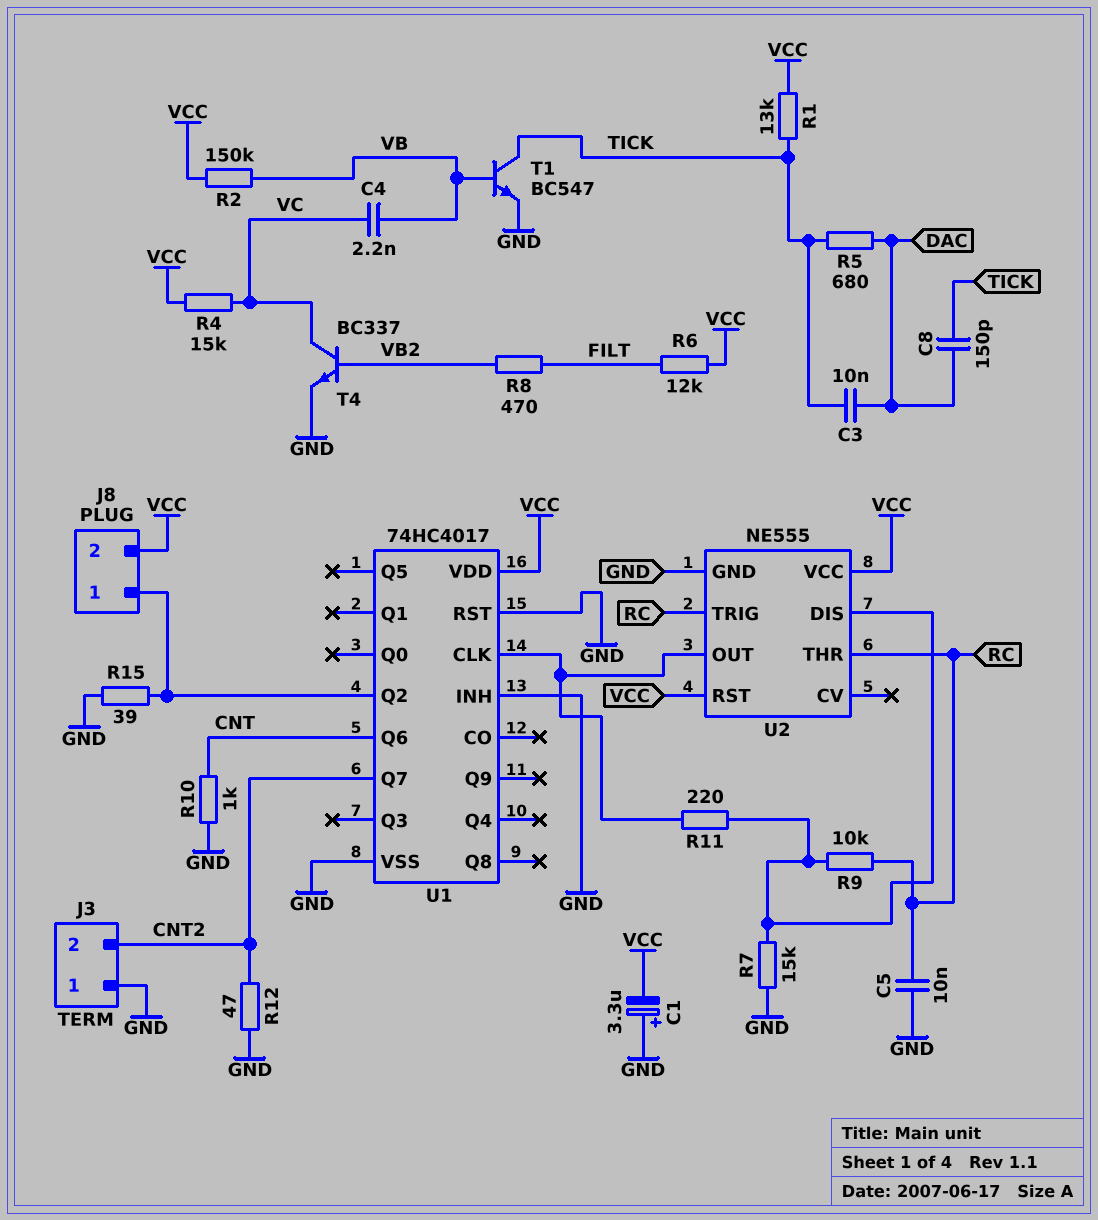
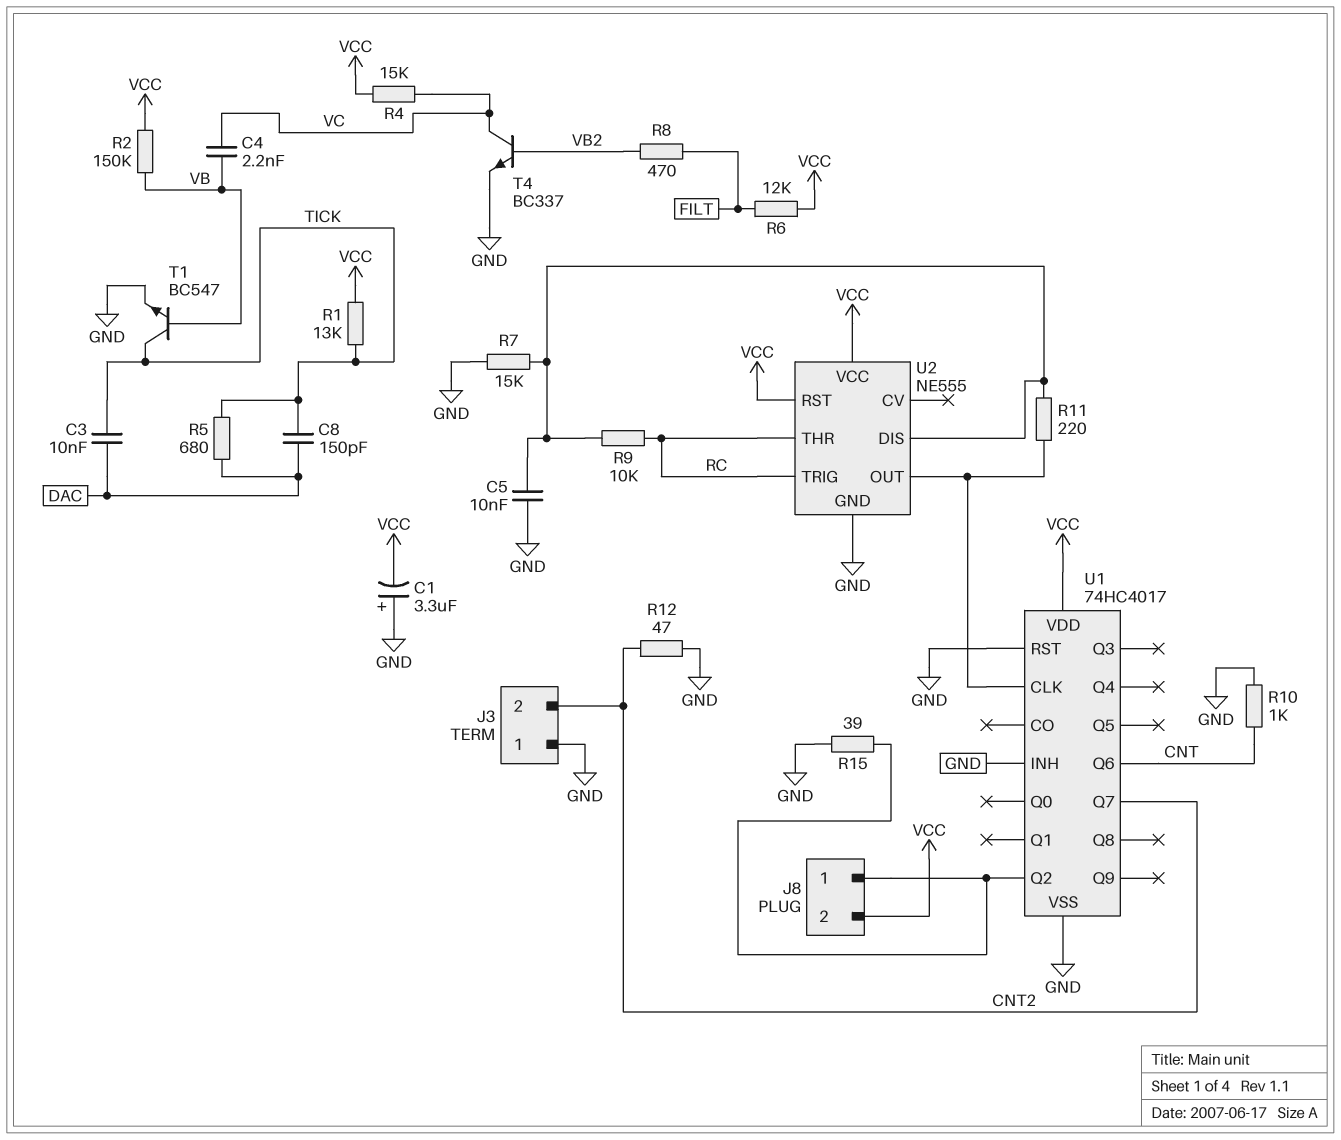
C5: 10nF (GND, RC) -> 10nF (GND, U2/DIS)

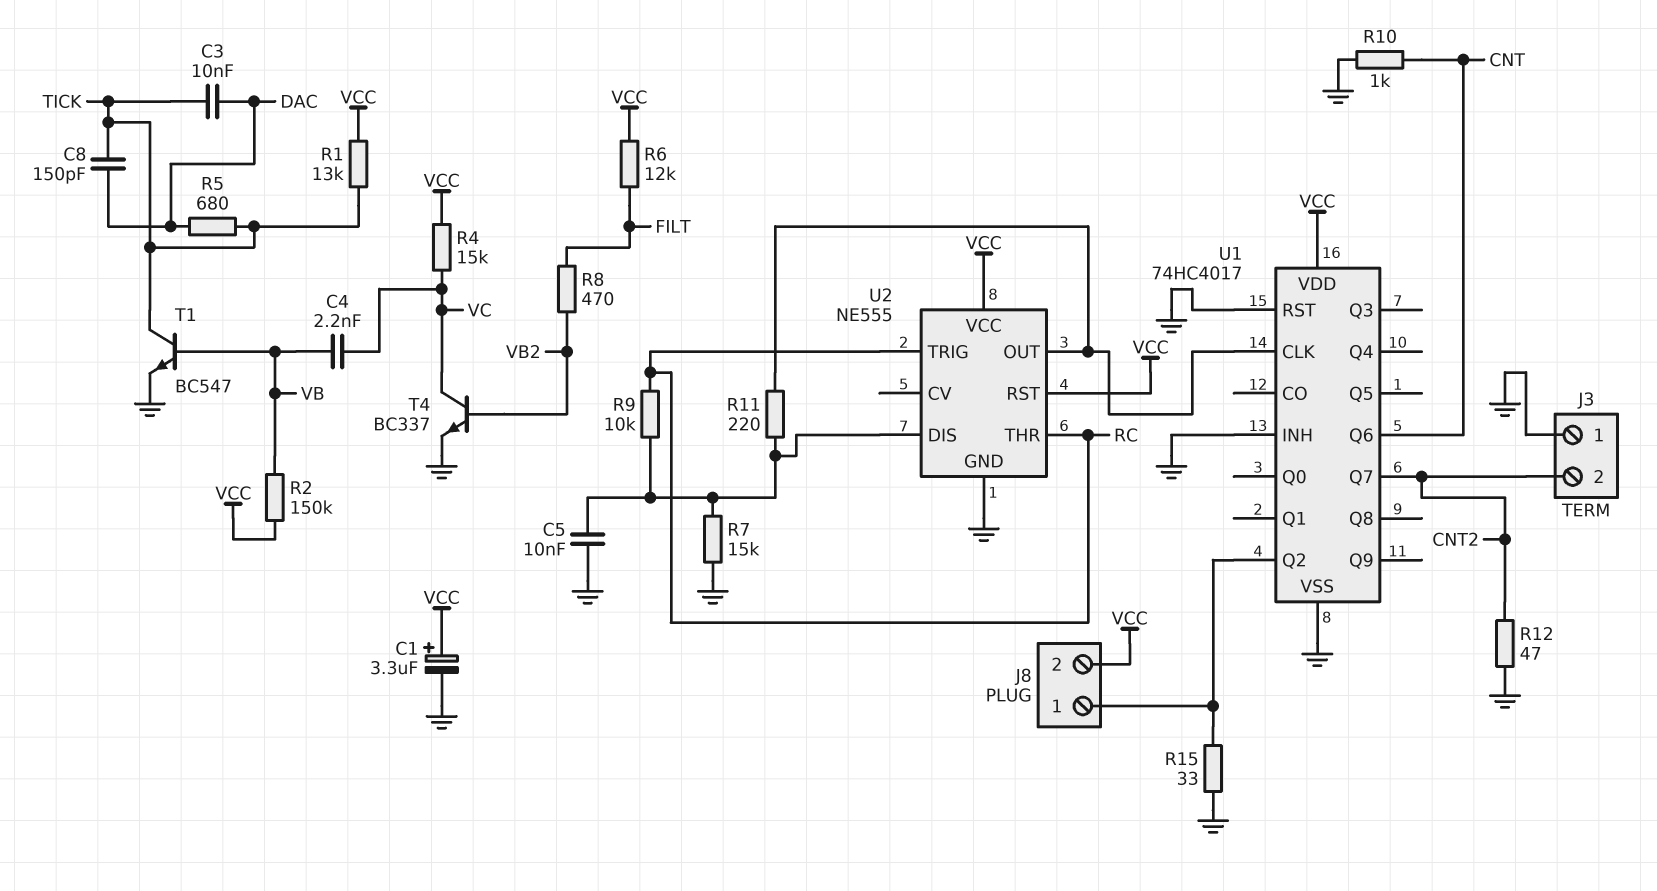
C1: 3.3uF (plus GND, minus VCC) -> 3.3uF (plus VCC, minus GND)
R15: 39 (GND, J8/1) -> 33 (GND, J8/1)

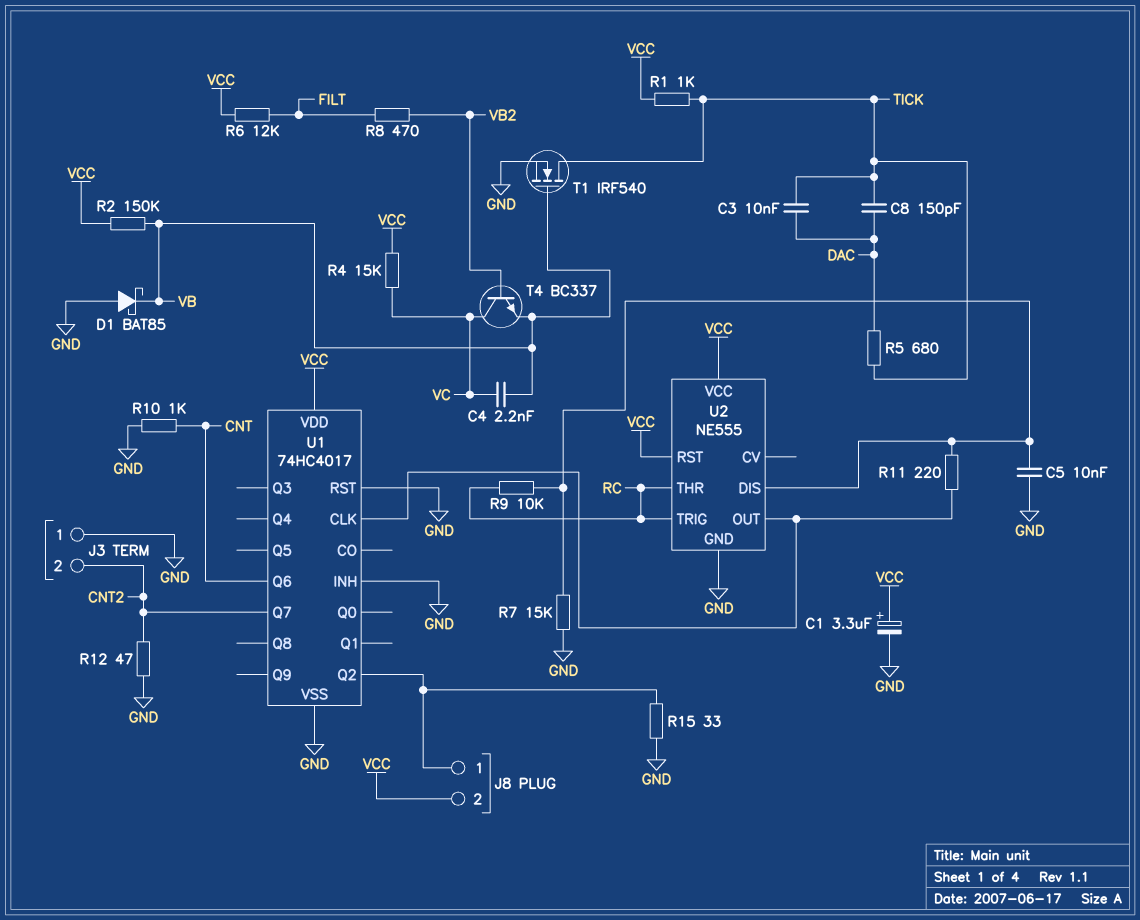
D1: none -> schottky BAT85 (A GND, K VB)
R1: 13k (TICK, VCC) -> 1k (TICK, VCC)
T1: NPN BC547 (B VB, C TICK, E GND) -> NMOS IRF540 (G VB, D TICK, S GND)
T4: NPN BC337 (B VB2, C VC, E GND) -> NPN BC337 (B VB2, C VC, E VB)

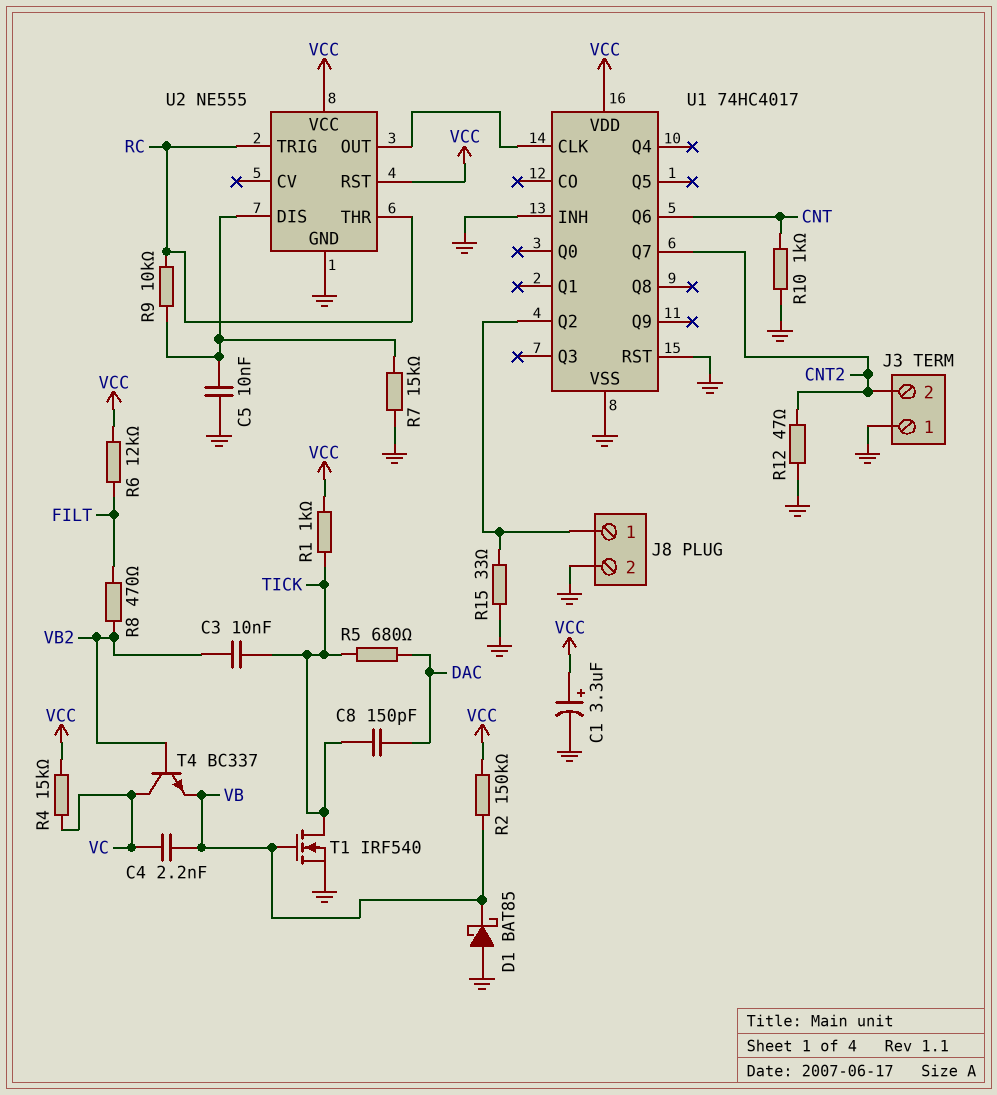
C3: 10nF (DAC, TICK) -> 10nF (TICK, VB2)
J8 pin 2: VCC -> GND
R11: 220 (U1/CLK, U2/DIS) -> none

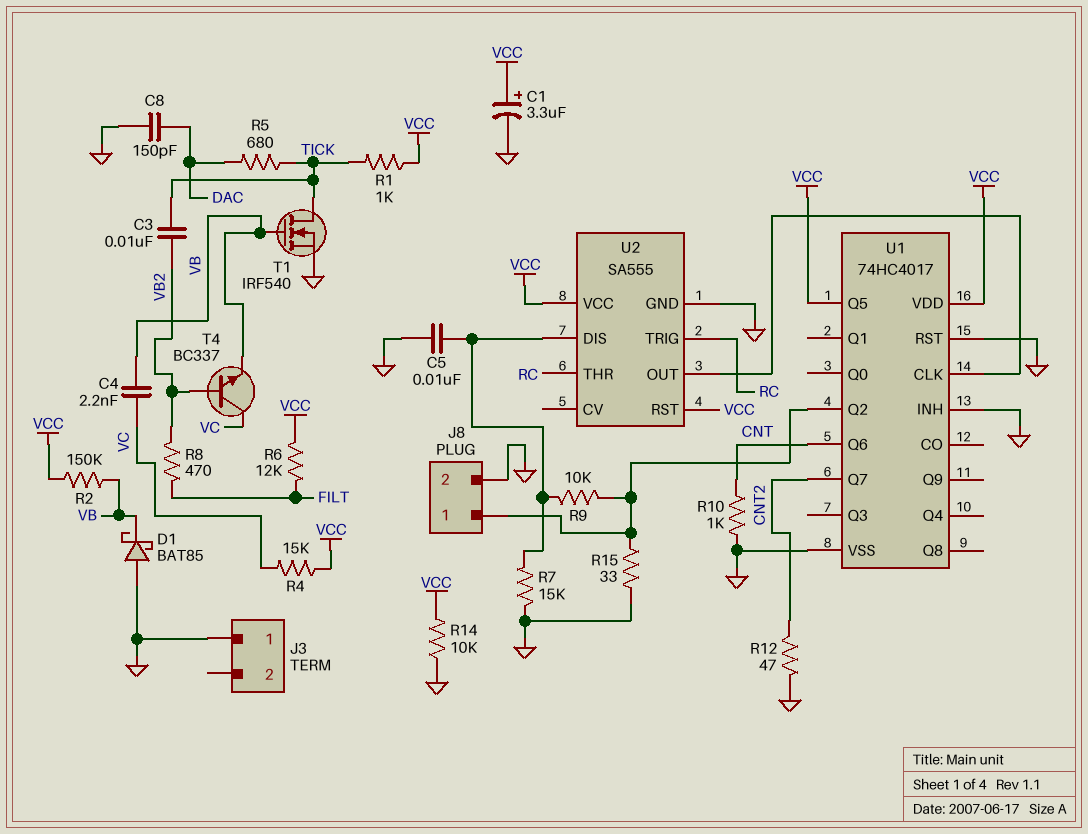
C8: 150pF (DAC, TICK) -> 150pF (DAC, GND)
J3 pin 2: CNT2 -> none
R9: 10k (RC, U2/DIS) -> 10k (J8/1, U2/DIS)
R14: none -> 10k (GND, VCC)
U1 pin Q5: none -> VCC
U2: NE555 -> SA555

